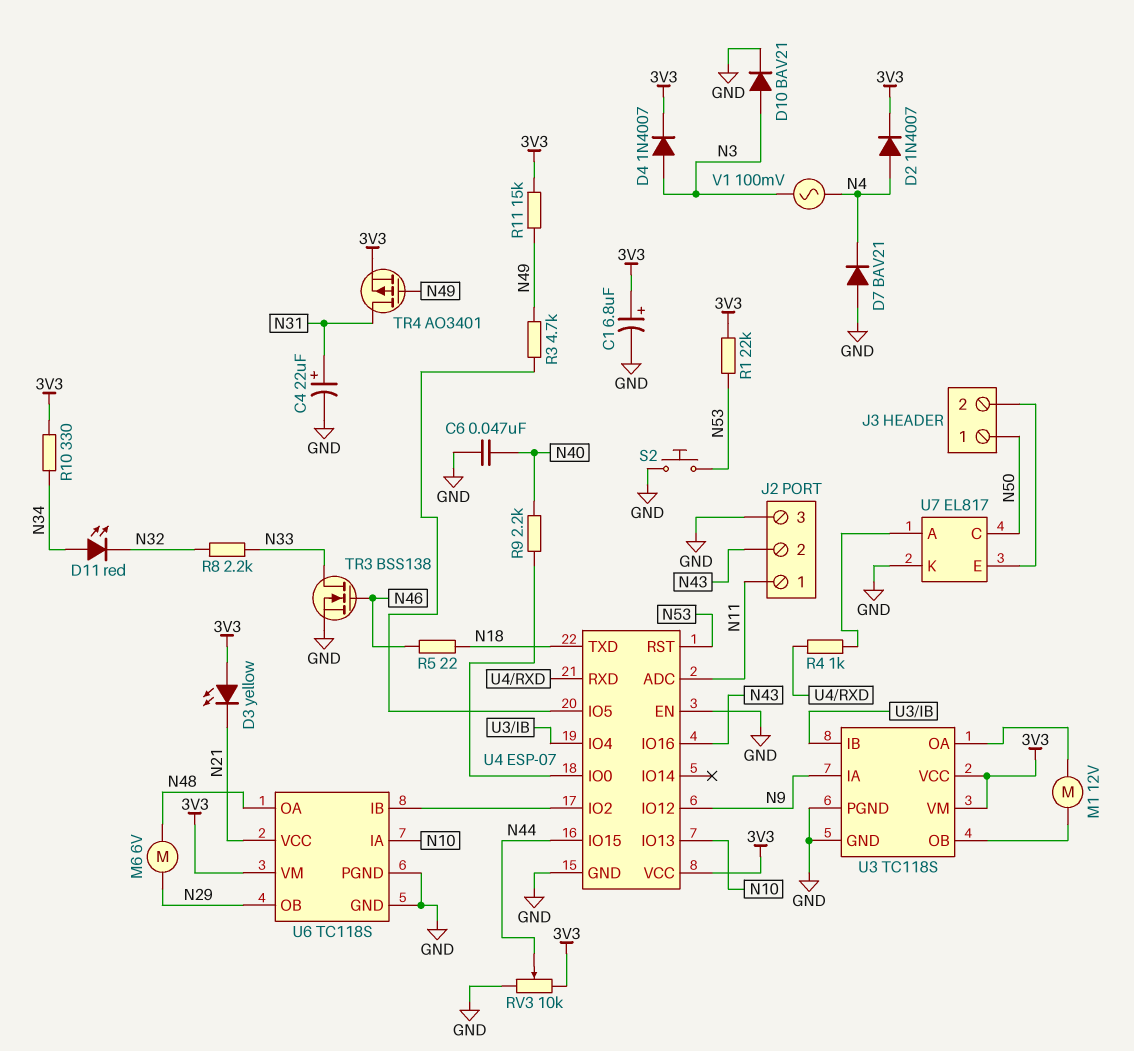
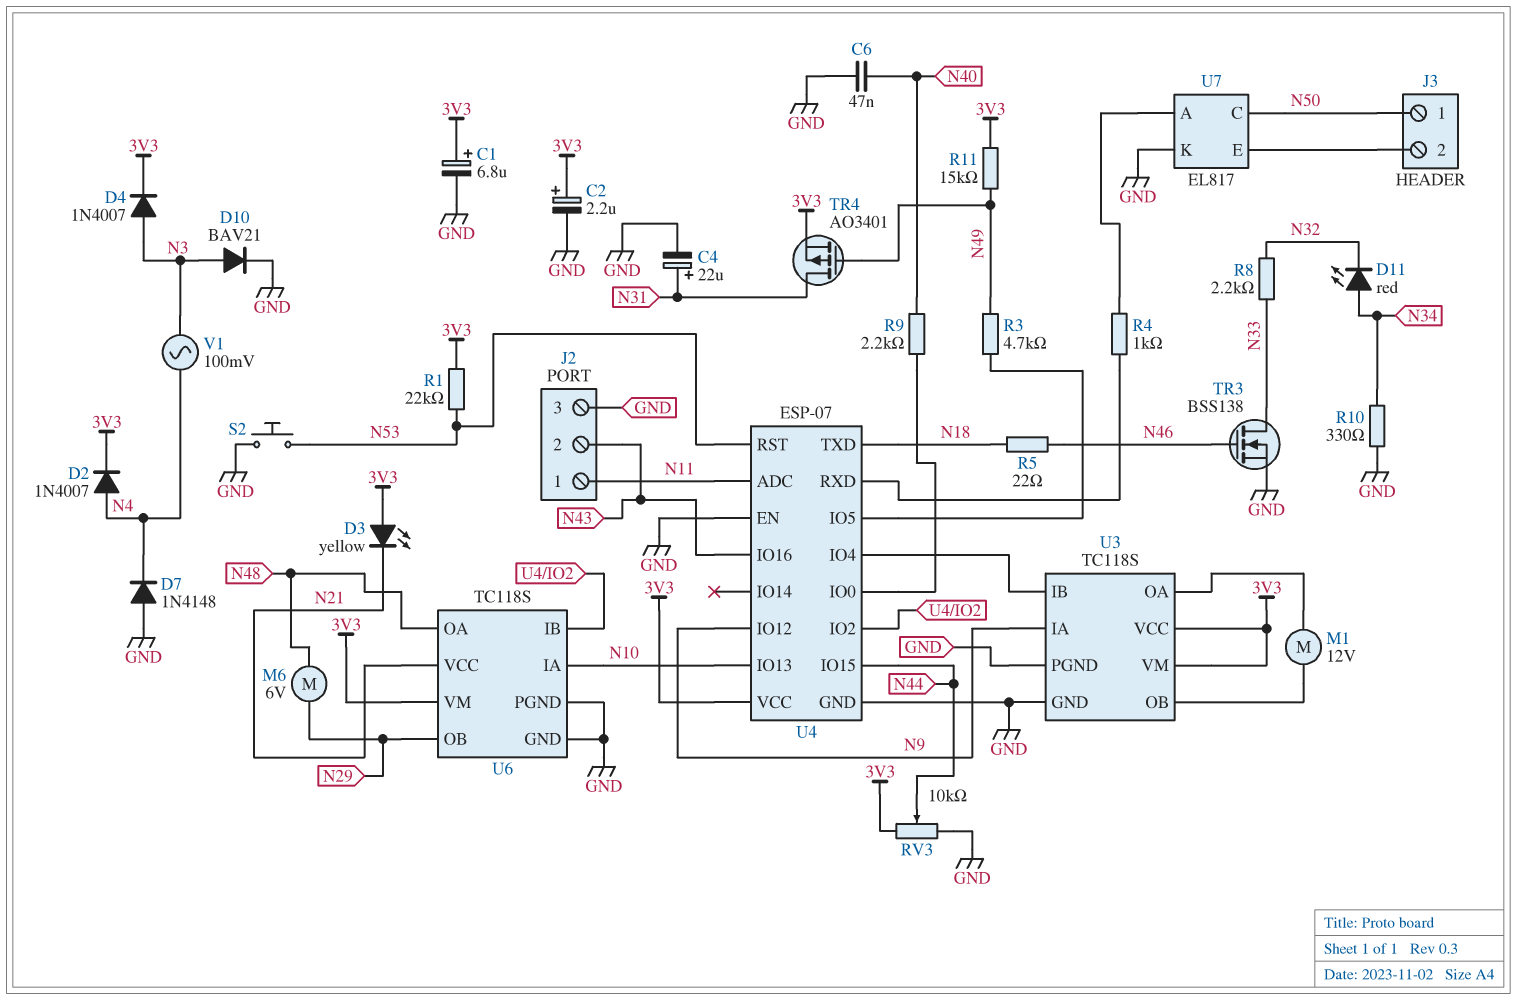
C2: none -> 2.2uF (plus 3V3, minus GND)
D7: diode BAV21 (A GND, K N4) -> diode 1N4148 (A GND, K N4)
R10: 330 (3V3, N34) -> 330 (GND, N34)

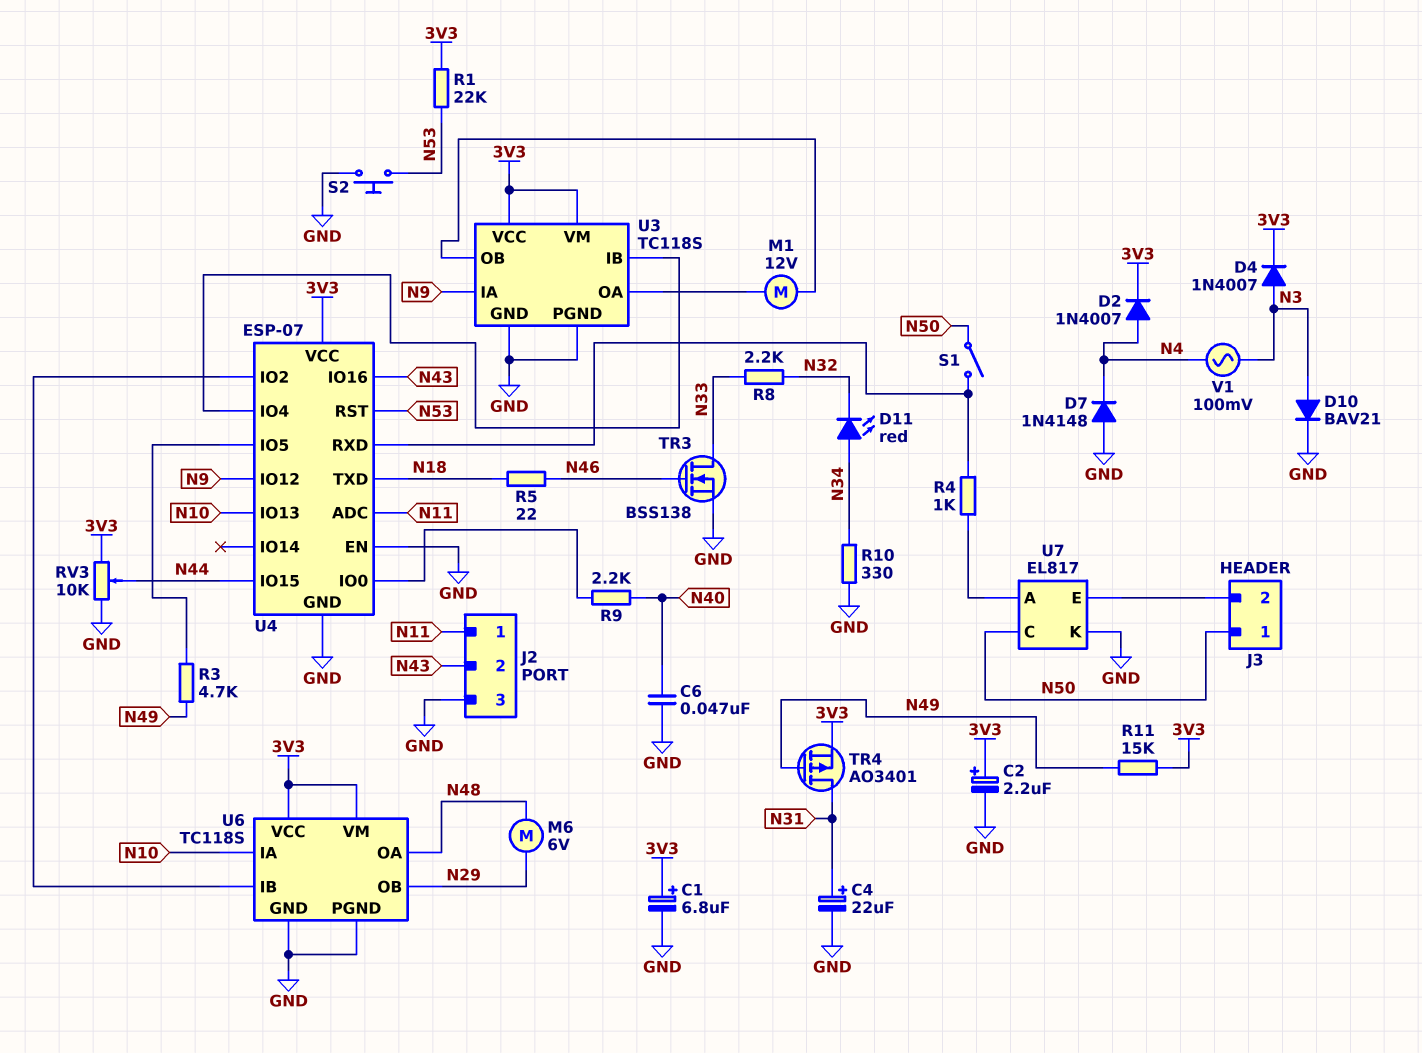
D3: LED yellow (A 3V3, K N21) -> none
S1: none -> switch (N50, U4/RXD)
U6 pin VCC: N21 -> 3V3

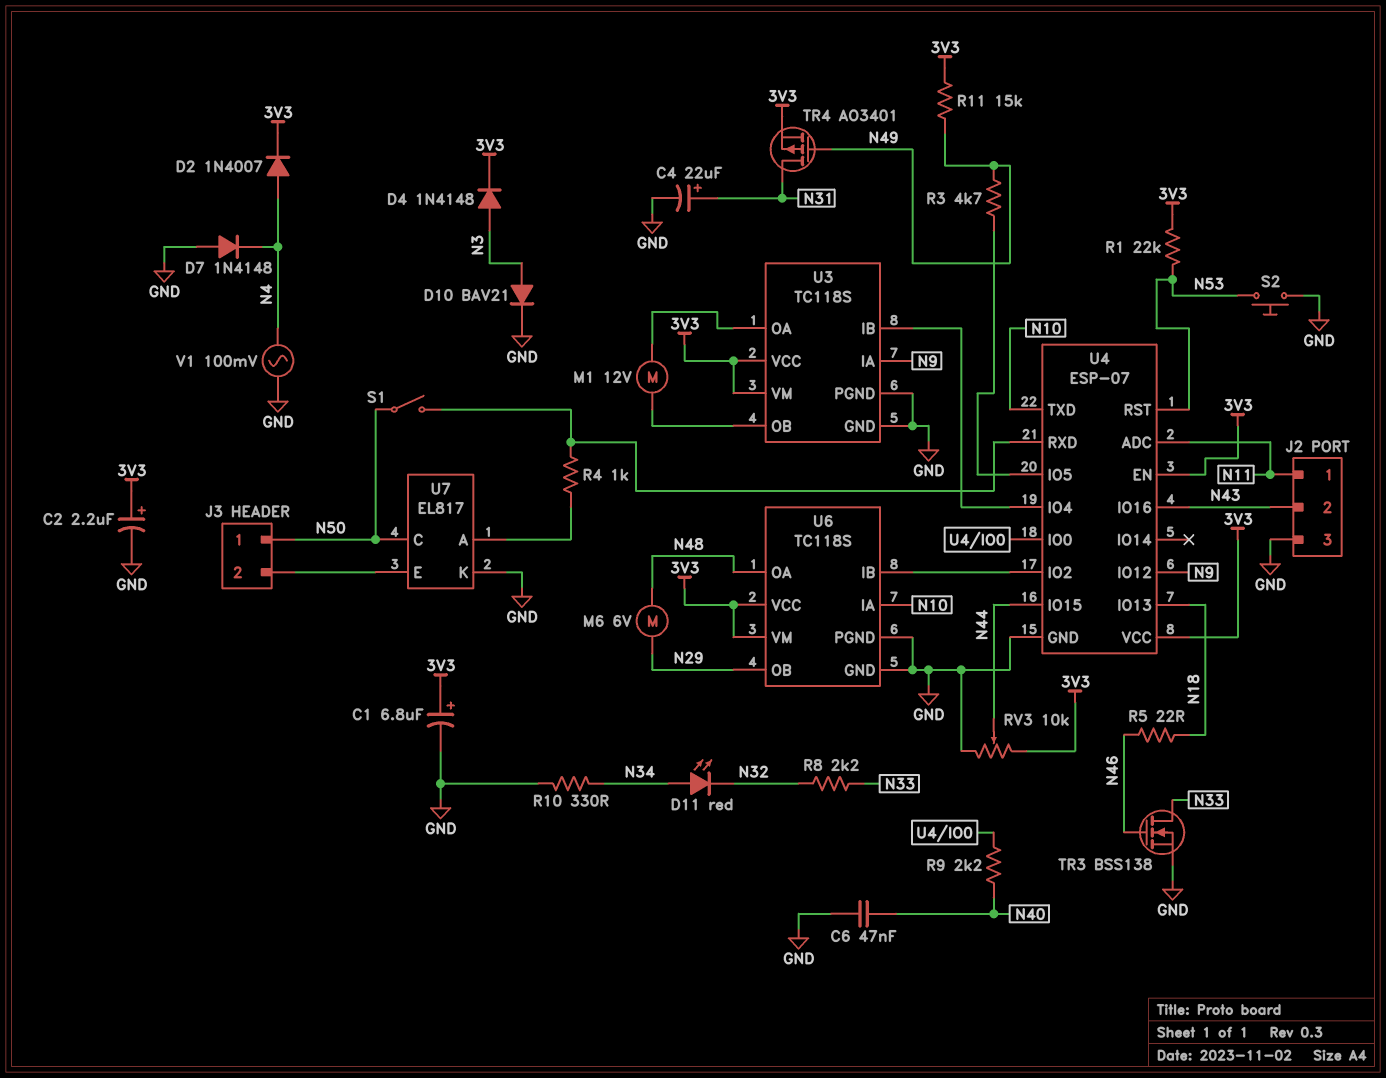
D4: diode 1N4007 (A N3, K 3V3) -> diode 1N4148 (A N3, K 3V3)
U4 pin EN: GND -> 3V3
U4 pin IO13: N10 -> N18
U4 pin TXD: N18 -> N10
V1: AC 100mV (N3, N4) -> AC 100mV (GND, N4)

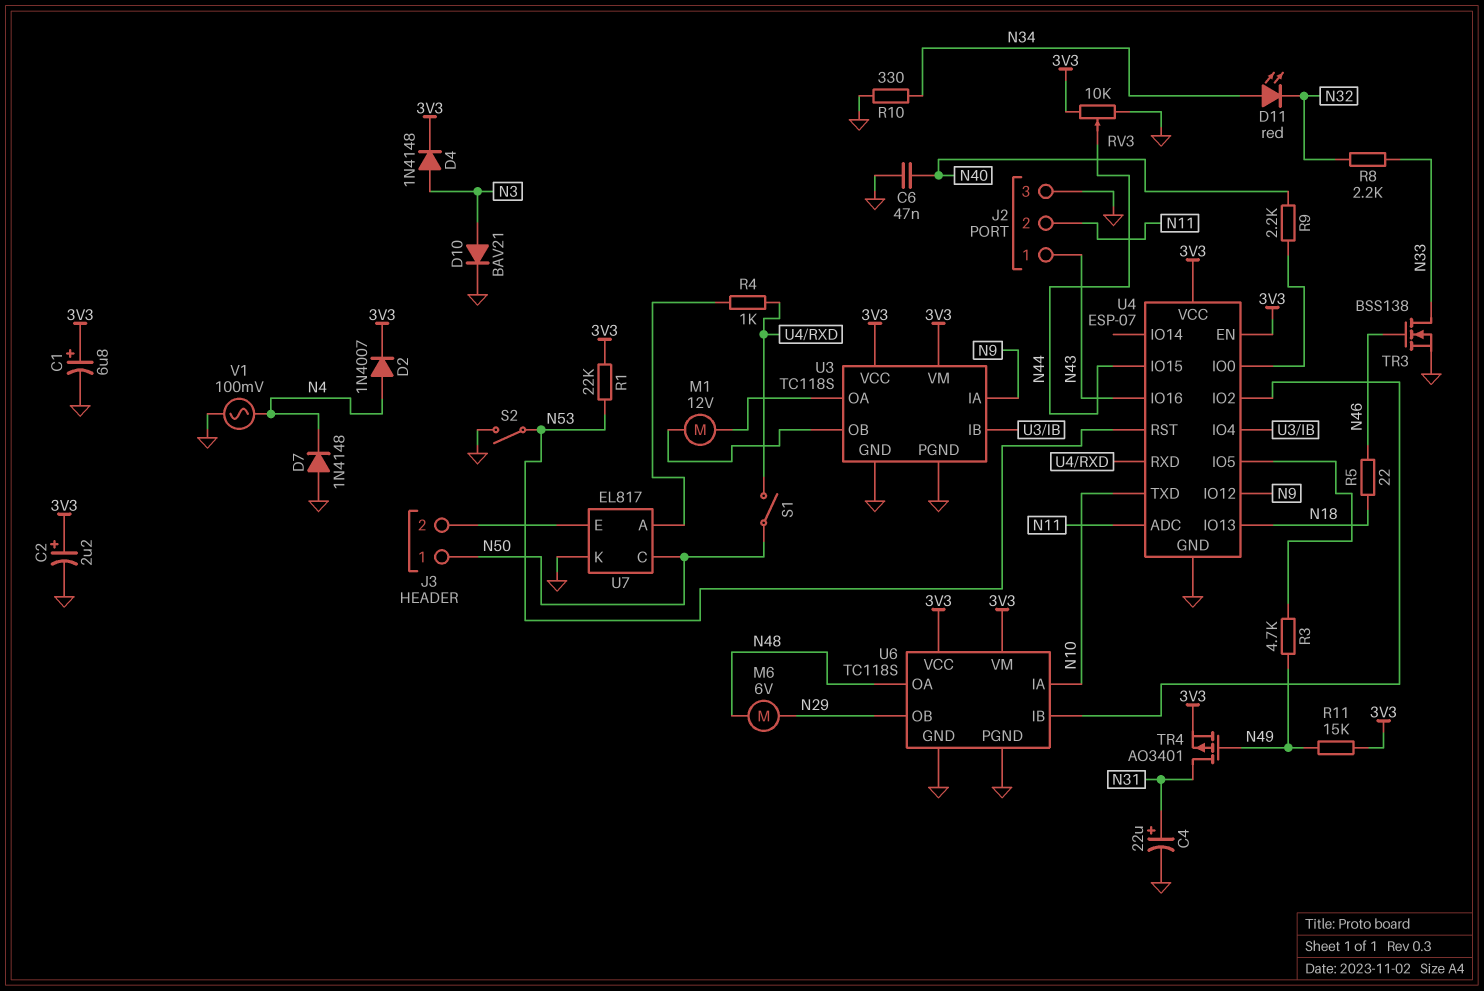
J2 pin 1: N11 -> N43
J2 pin 2: N43 -> N11
S2: button (GND, N53) -> switch (GND, N53)

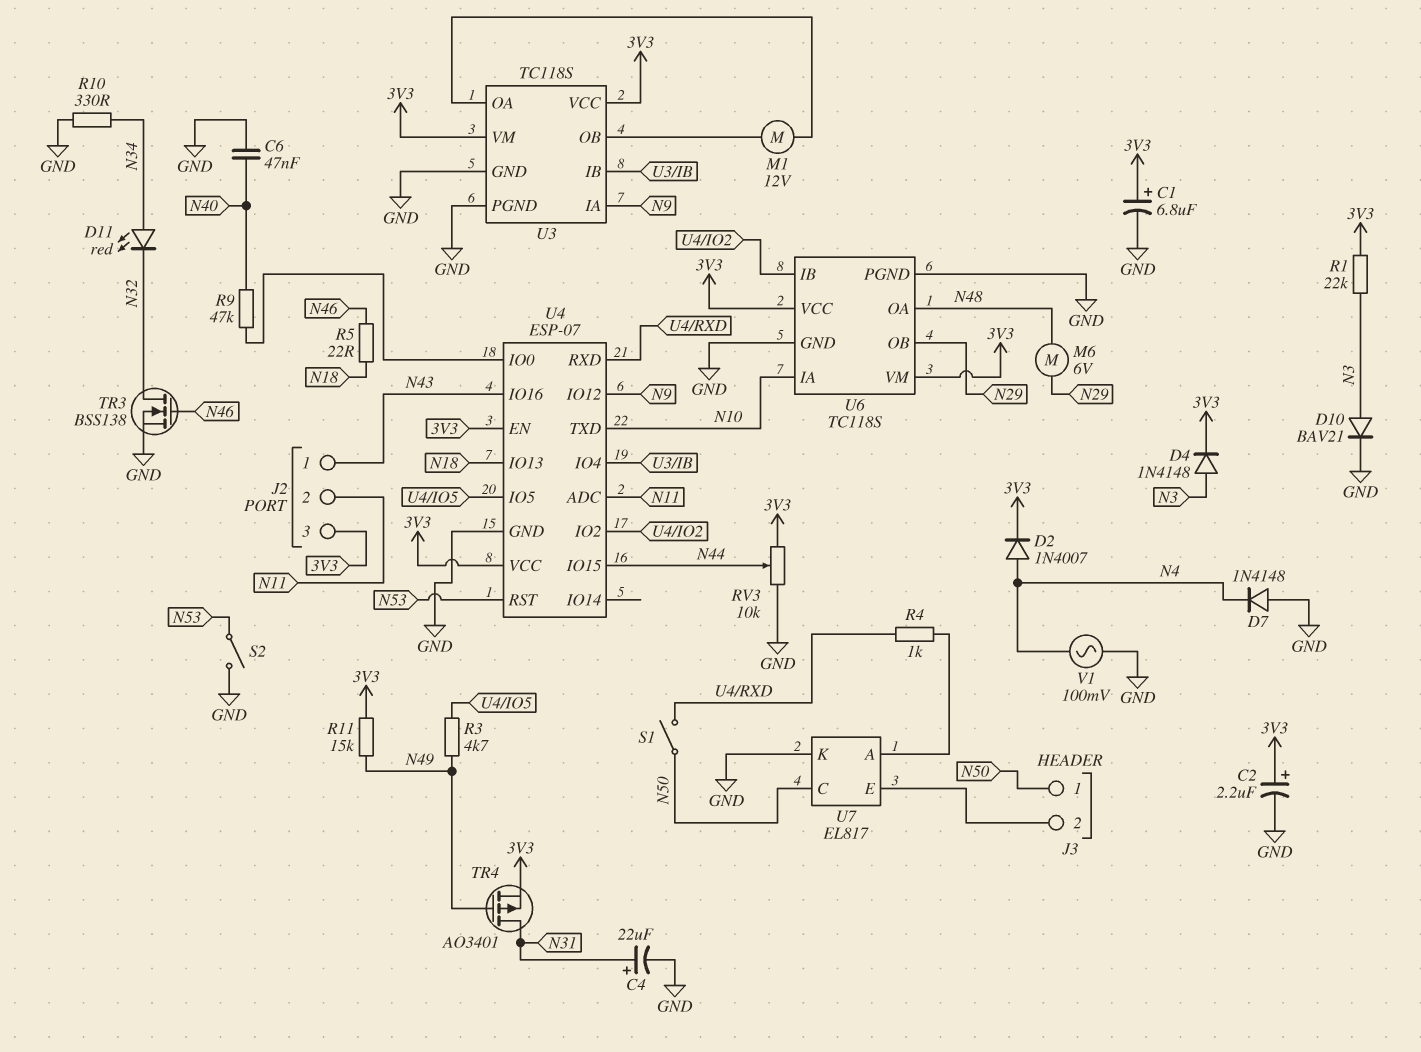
J2 pin 3: GND -> 3V3
R1: 22k (3V3, N53) -> 22k (3V3, N3)
R8: 2.2k (N32, N33) -> none
R9: 2.2k (N40, U4/IO0) -> 47k (N40, U4/IO0)
TR3: NMOS BSS138 (G N46, D N33, S GND) -> NMOS BSS138 (G N46, D N32, S GND)

